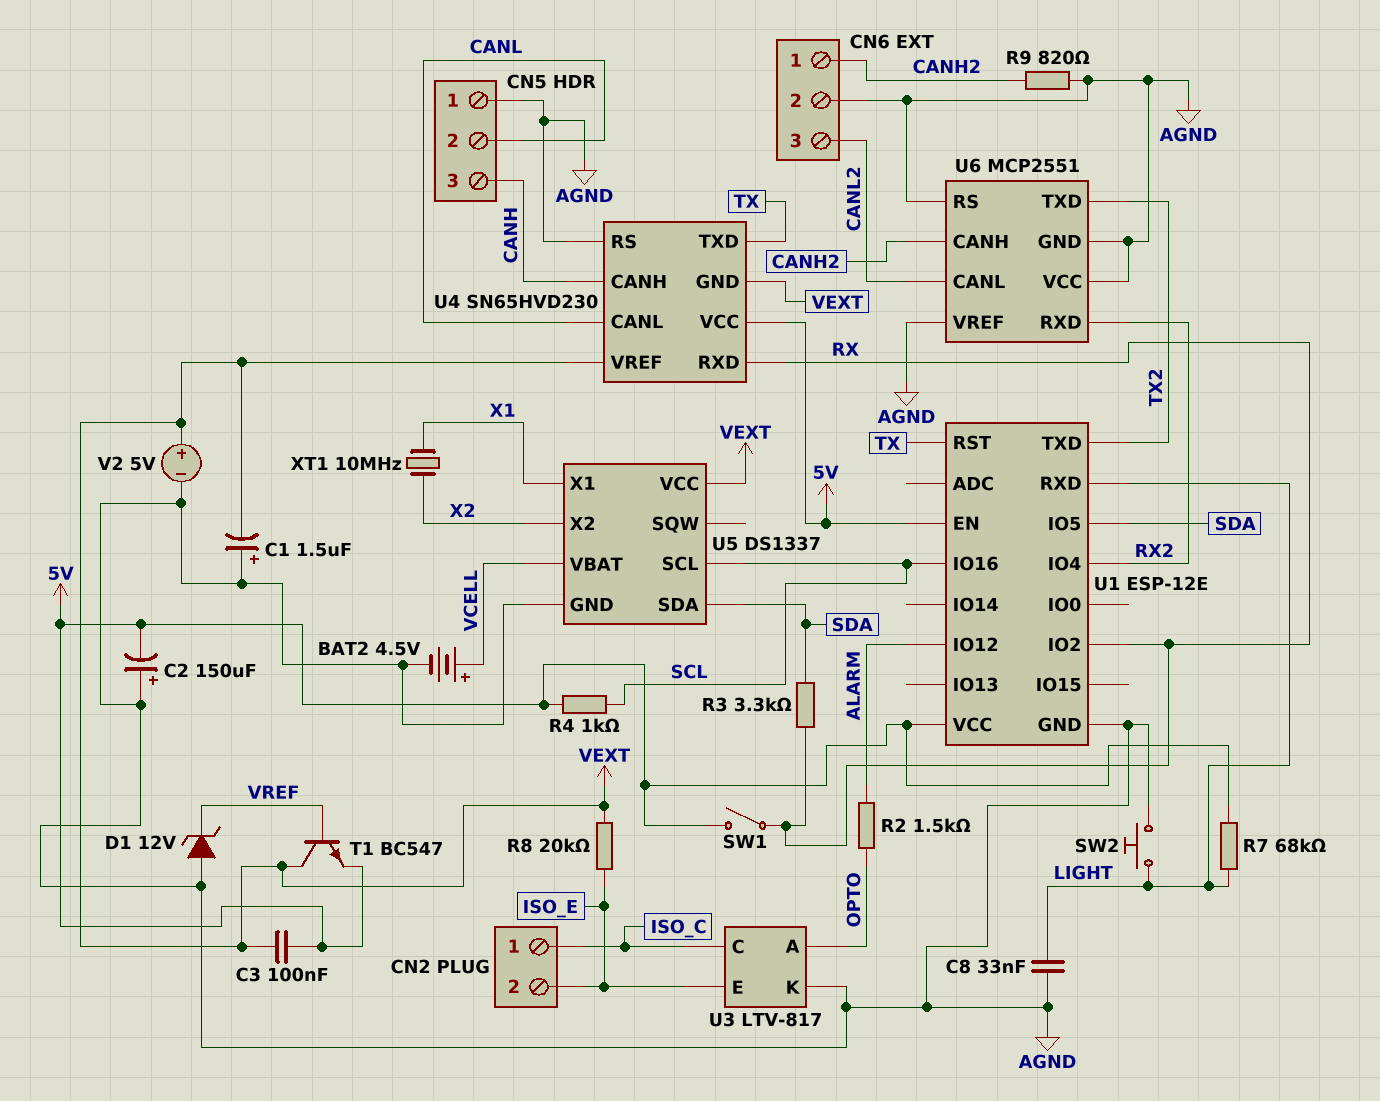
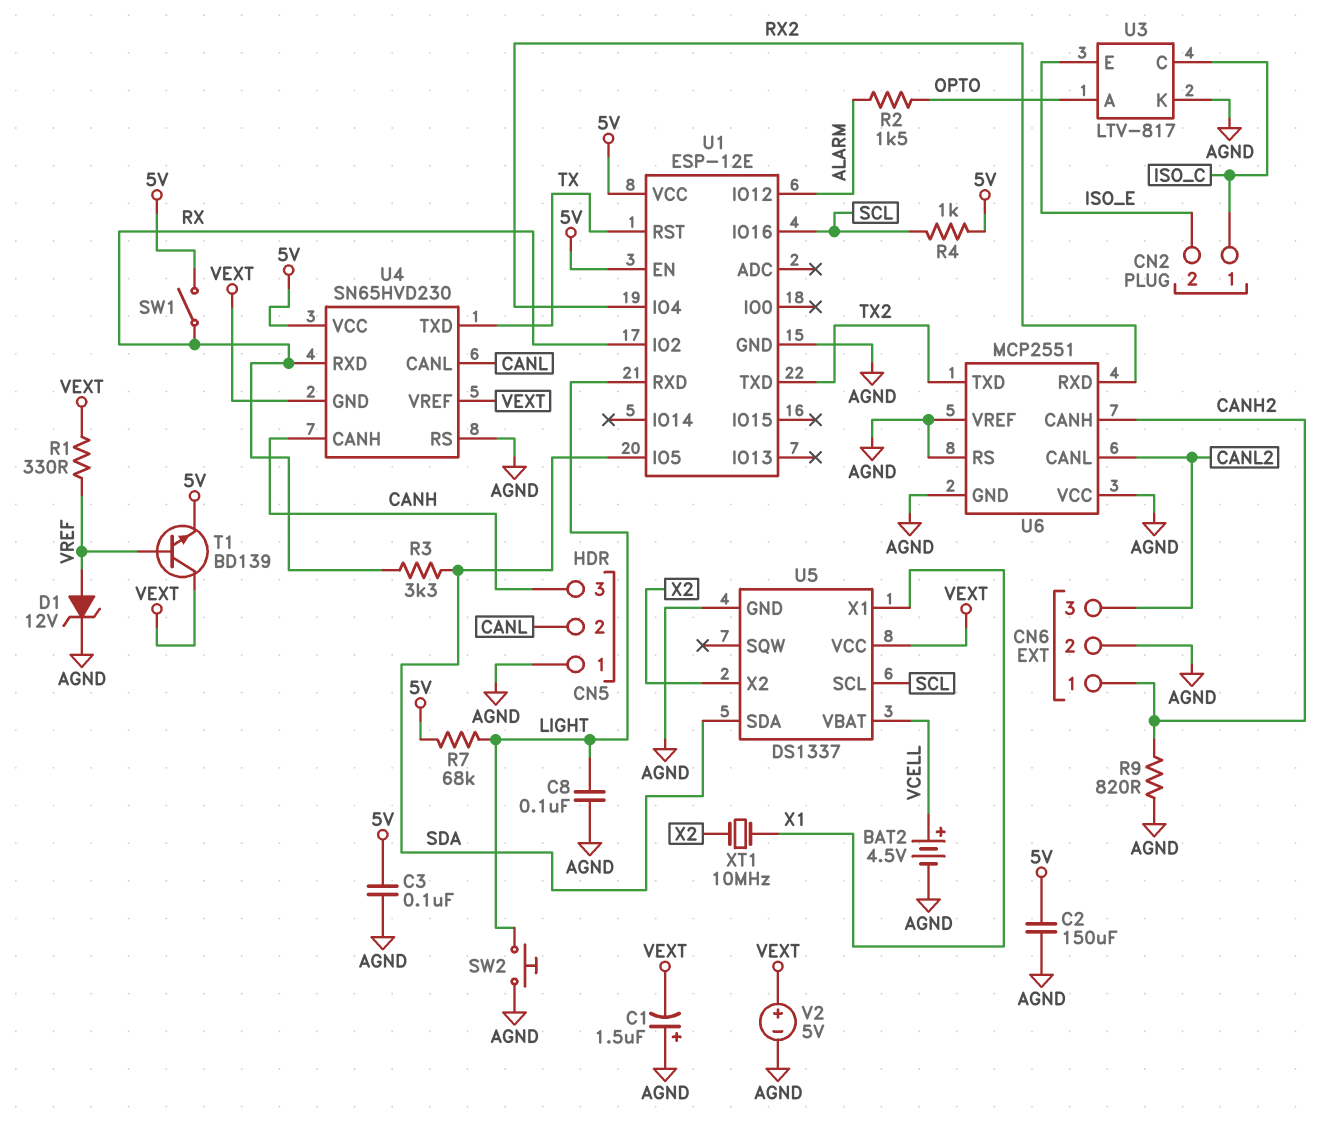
C2: 150uF (plus AGND, minus 5V) -> 150uF (5V, AGND)
C3: 100nF (5V, VEXT) -> 100nF (5V, AGND)
C8: 33nF (AGND, LIGHT) -> 100nF (AGND, LIGHT)
D1: zener 12V (A AGND, K VREF) -> zener 12V (A VREF, K AGND)
R1: none -> 330 (VEXT, VREF)
R8: 20k (ISO_E, VEXT) -> none
T1: NPN BC547 (B VREF, C VEXT, E 5V) -> NPN BD139 (B VREF, C VEXT, E 5V)

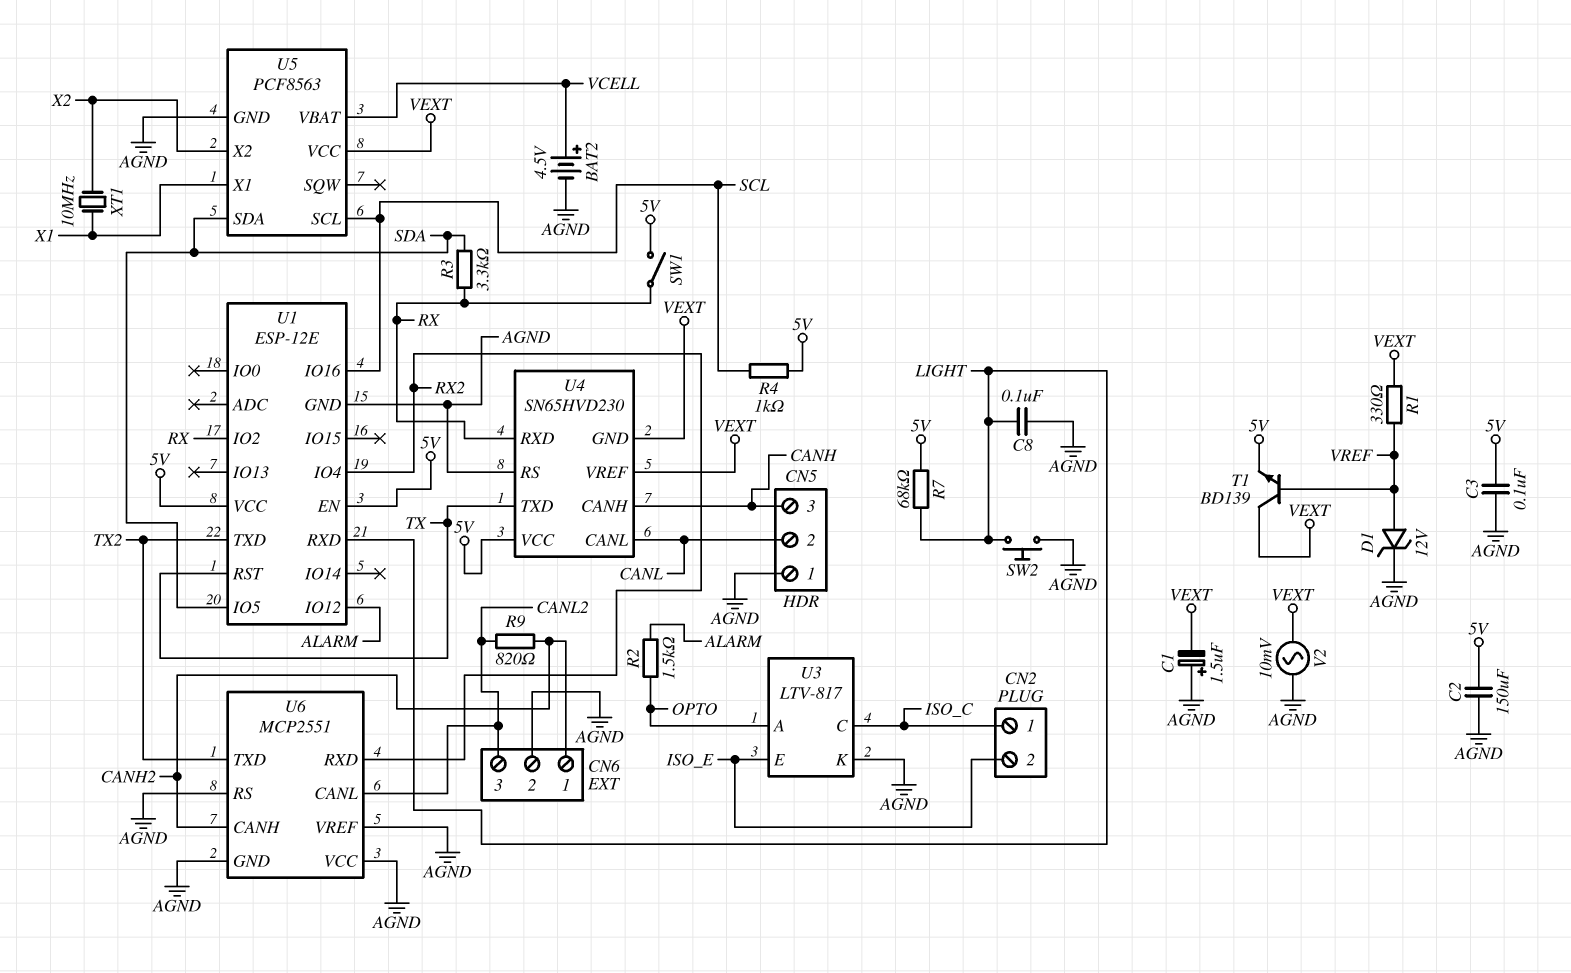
R9: 820 (AGND, CANH2) -> 820 (CANH2, CANL2)
U5: DS1337 -> PCF8563
V2: 5V (plus VEXT, minus AGND) -> AC 10mV (AGND, VEXT)

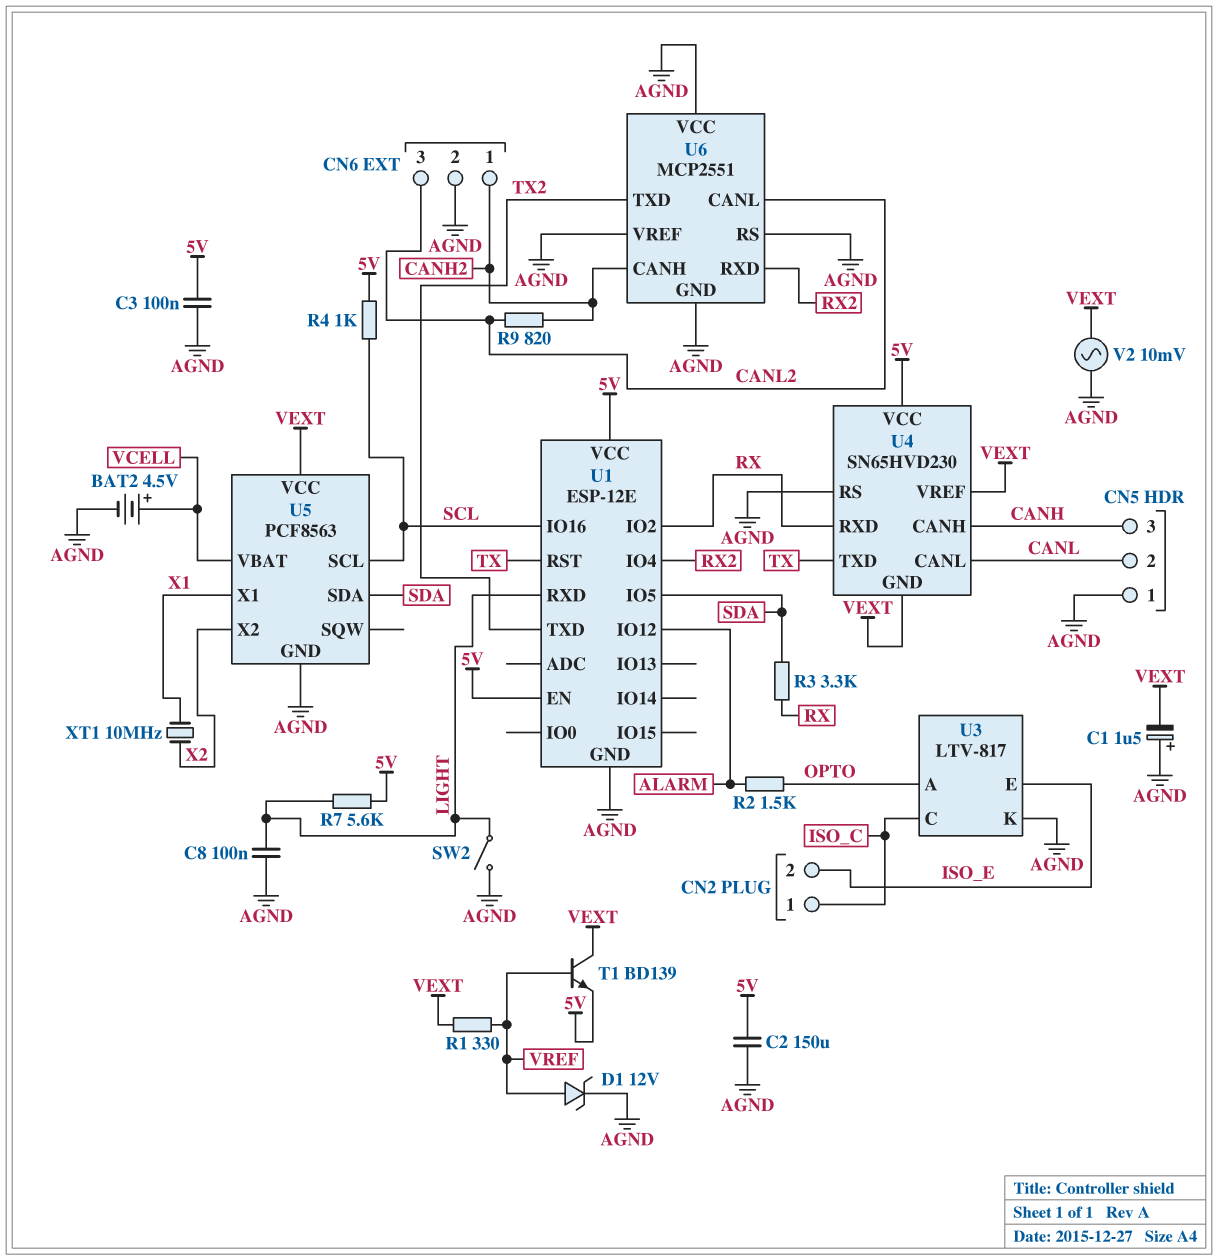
R7: 68k (5V, LIGHT) -> 5.6k (5V, LIGHT)
SW1: switch (5V, RX) -> none
SW2: button (AGND, LIGHT) -> switch (AGND, LIGHT)

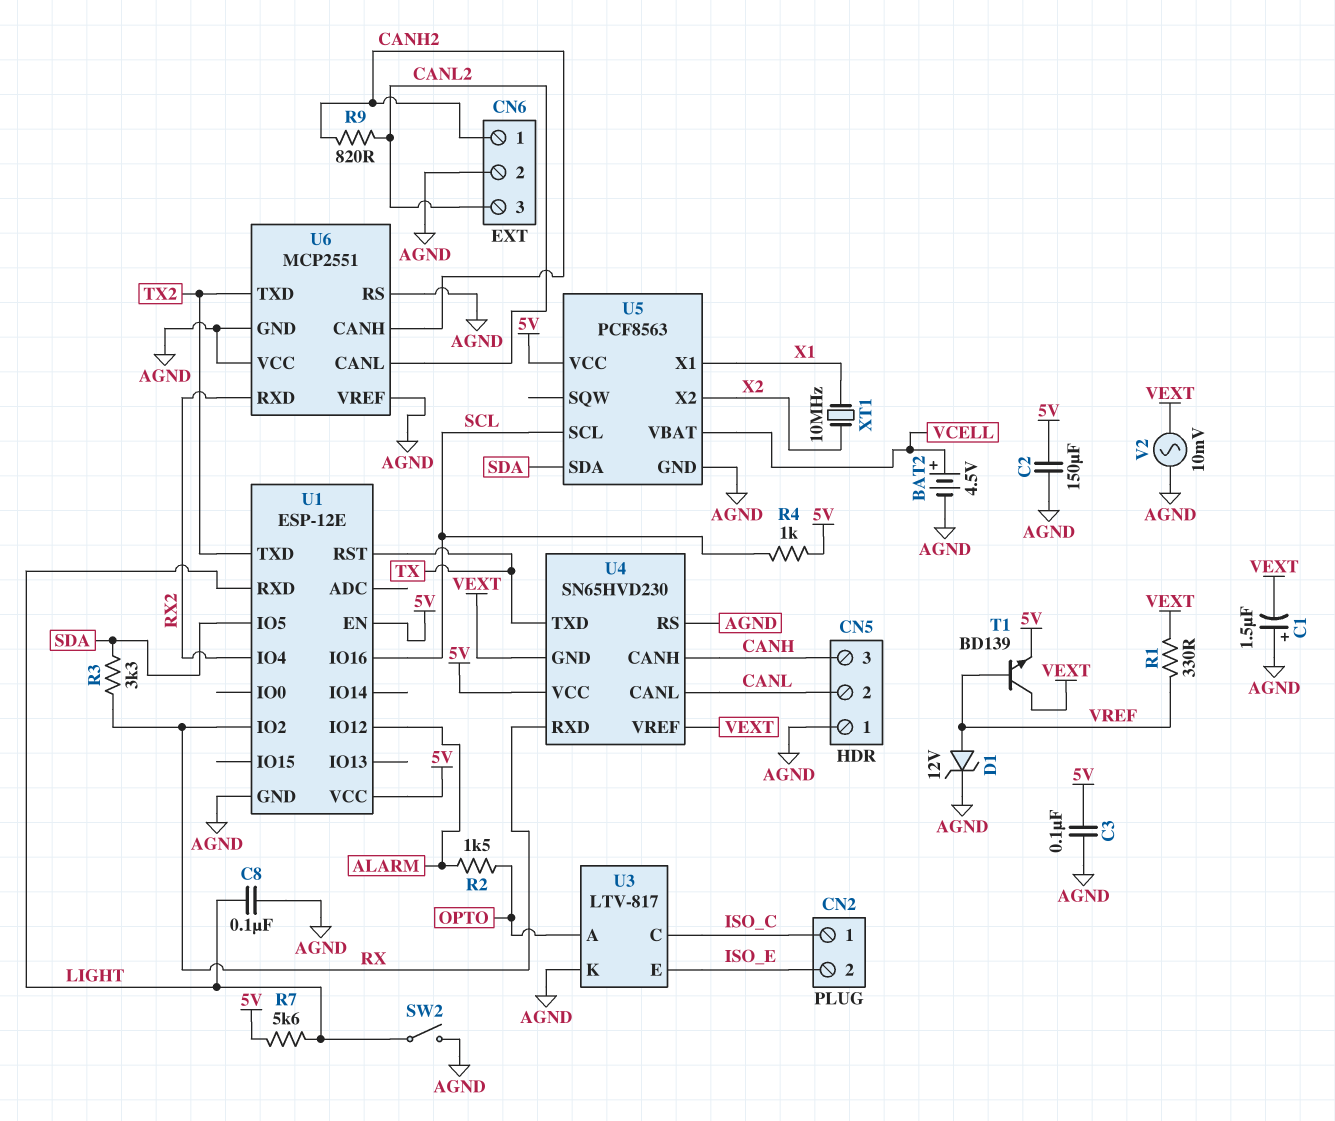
U5 pin VCC: VEXT -> 5V

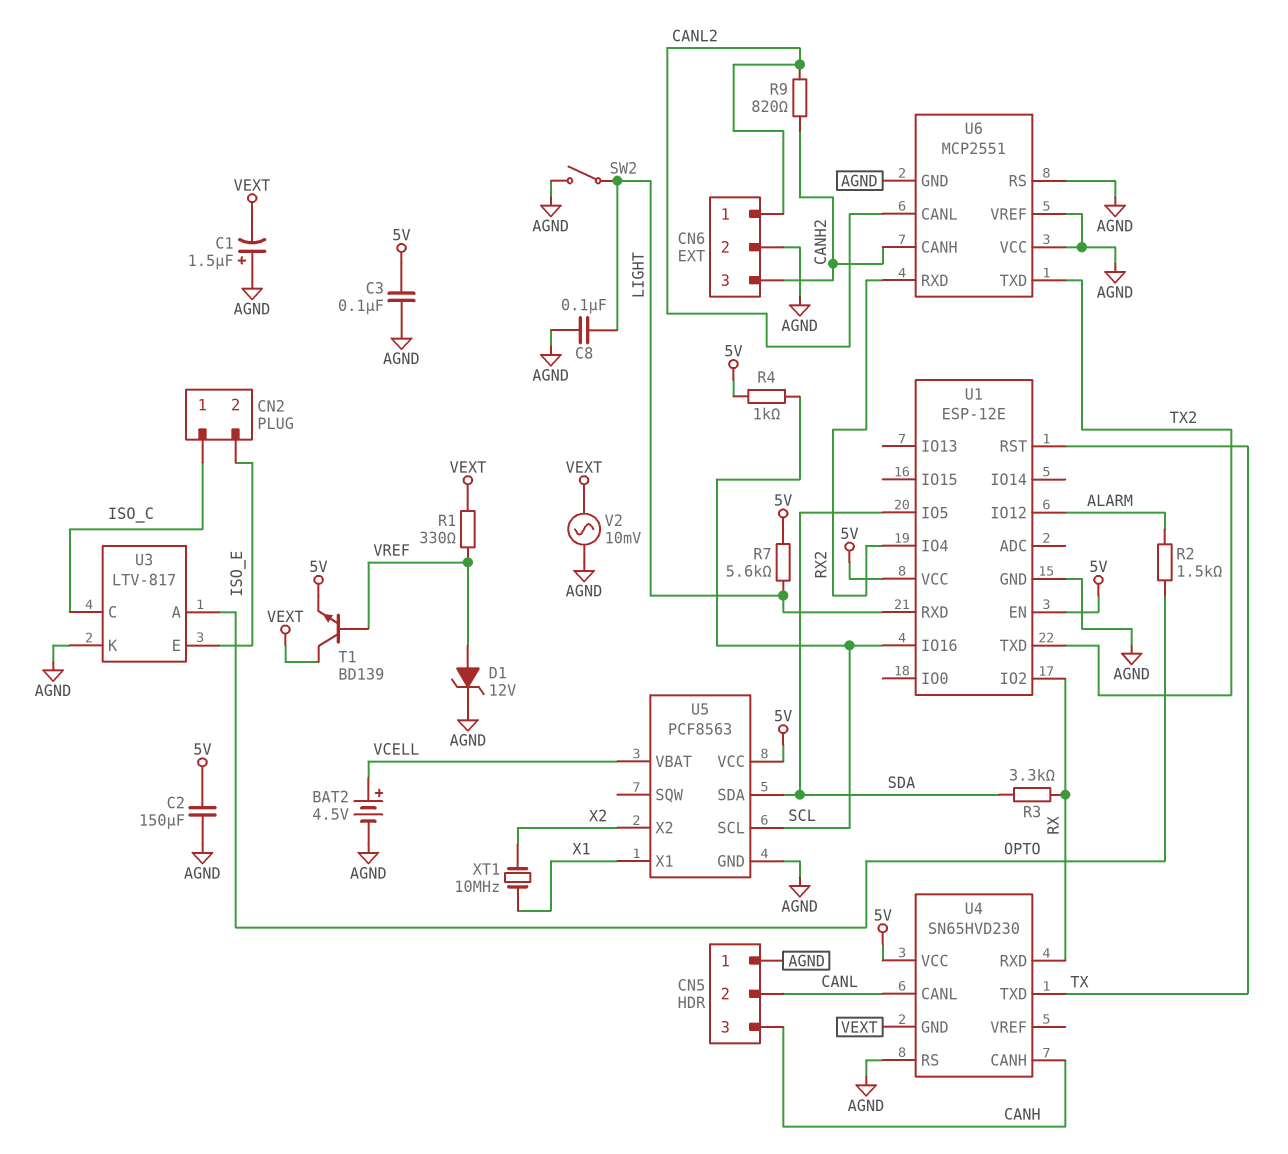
CN6 pin 1: CANH2 -> CANL2
CN6 pin 3: CANL2 -> CANH2
U4 pin VREF: VEXT -> none

